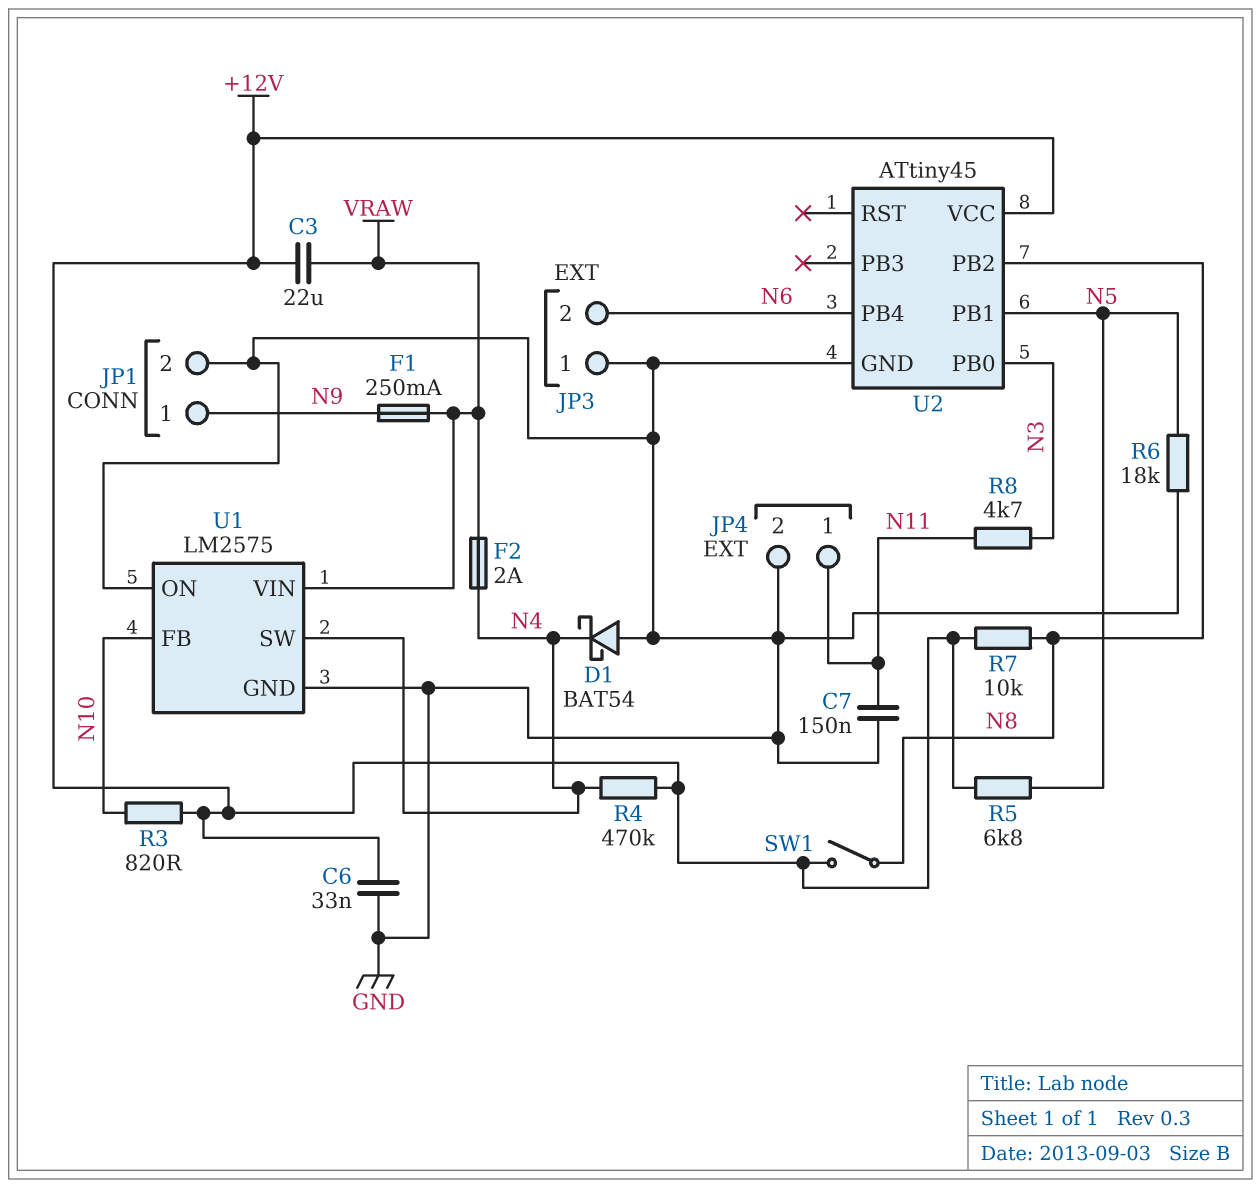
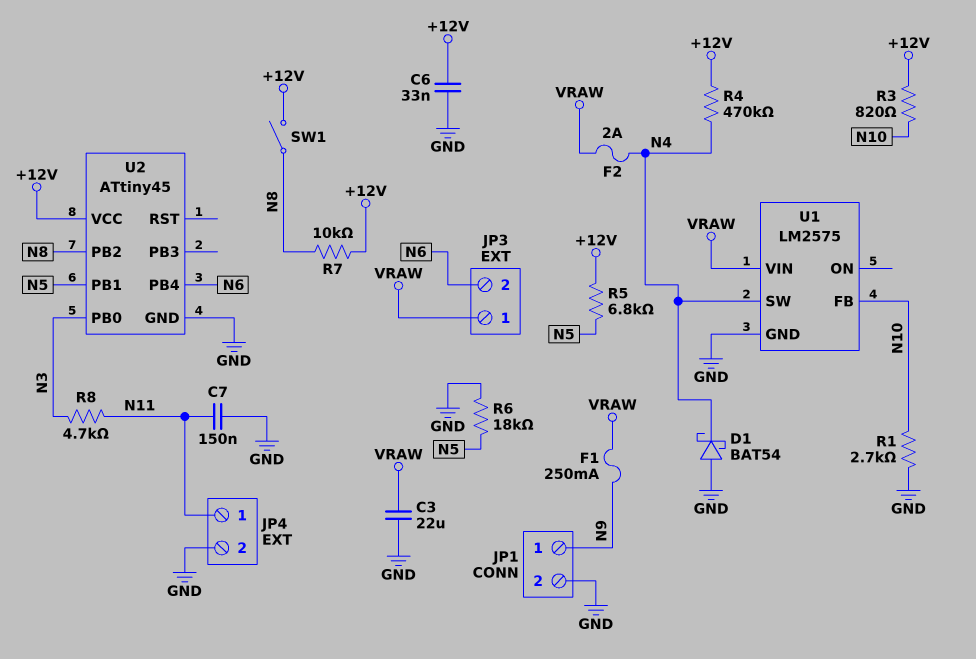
C3: 22uF (+12V, VRAW) -> 22uF (GND, VRAW)
JP3 pin 1: GND -> VRAW
R1: none -> 2.7k (GND, N10)
U1 pin ON: GND -> none

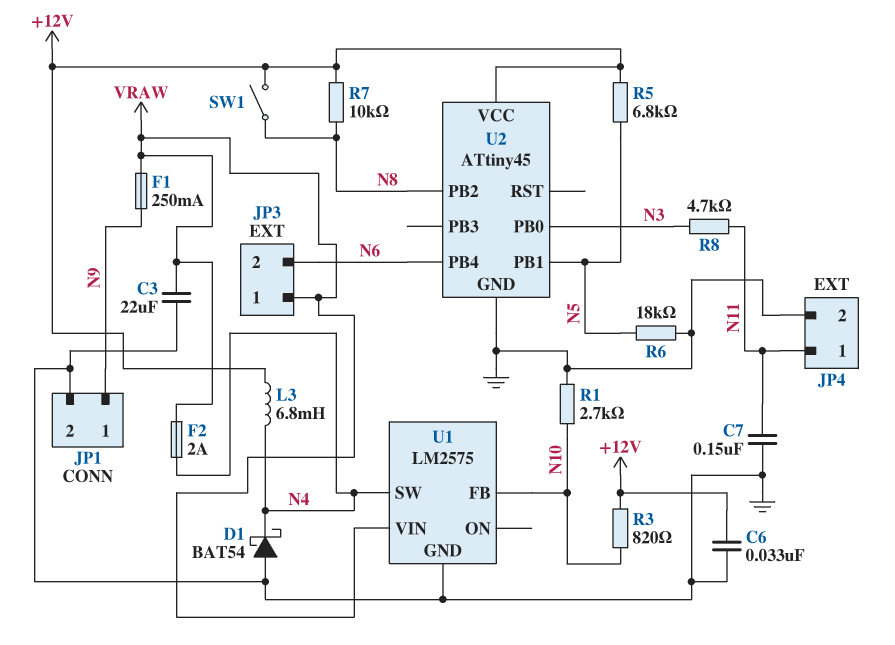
L3: none -> 6.8mH (+12V, N4)
R4: 470k (+12V, N4) -> none

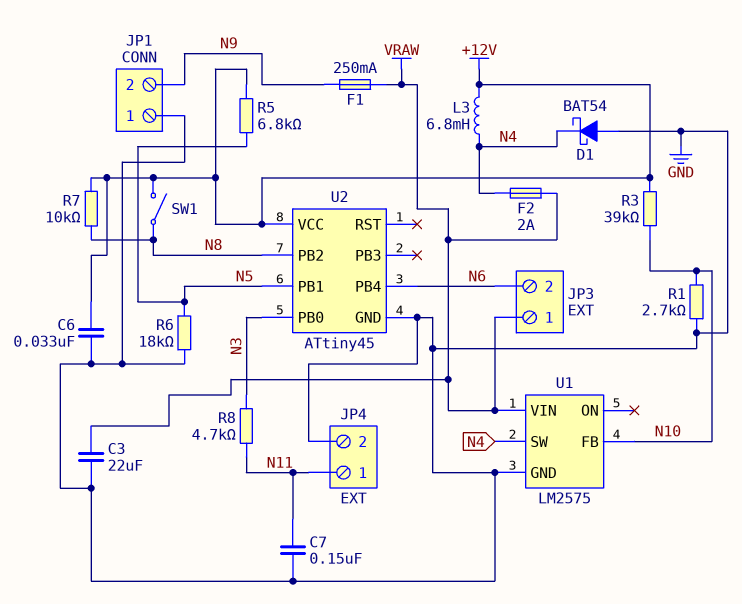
JP1 pin 1: N9 -> GND
JP1 pin 2: GND -> N9
R3: 820 (+12V, N10) -> 39k (+12V, N10)

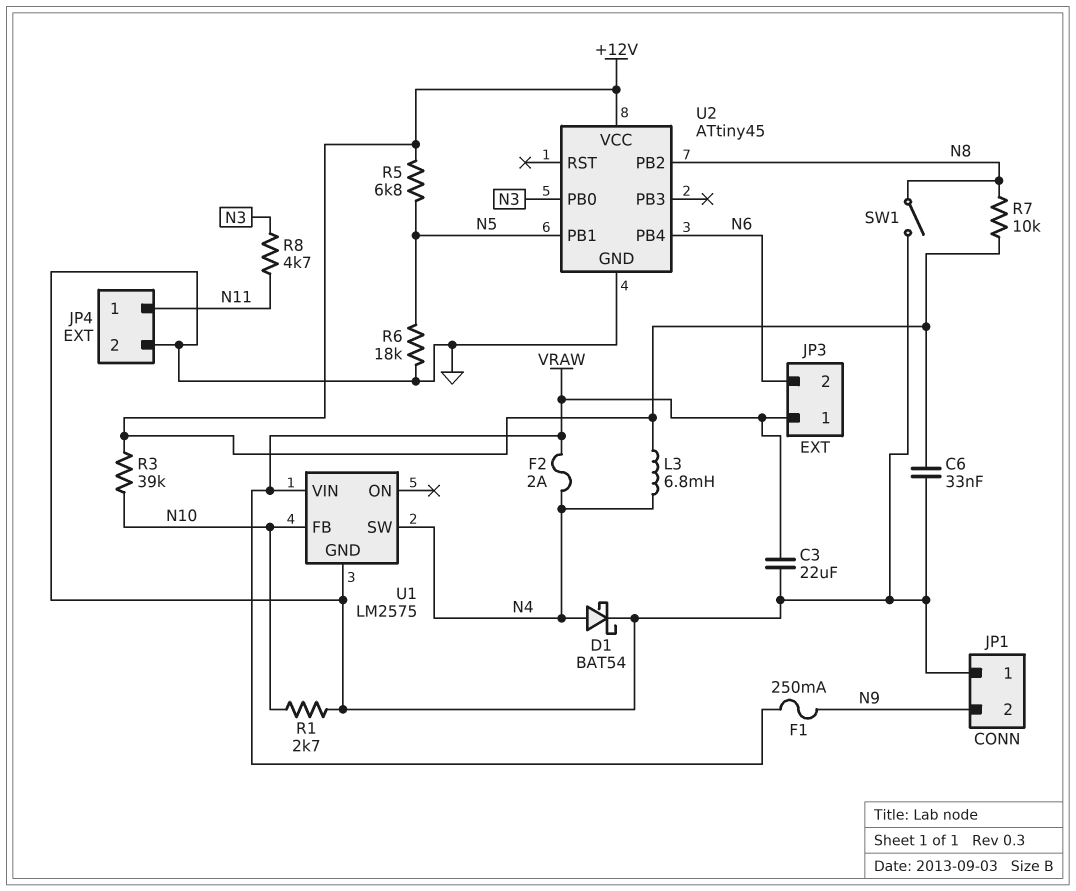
C7: 150nF (GND, N11) -> none
D1: schottky BAT54 (A GND, K N4) -> schottky BAT54 (A N4, K GND)
SW1: switch (+12V, N8) -> switch (GND, N8)

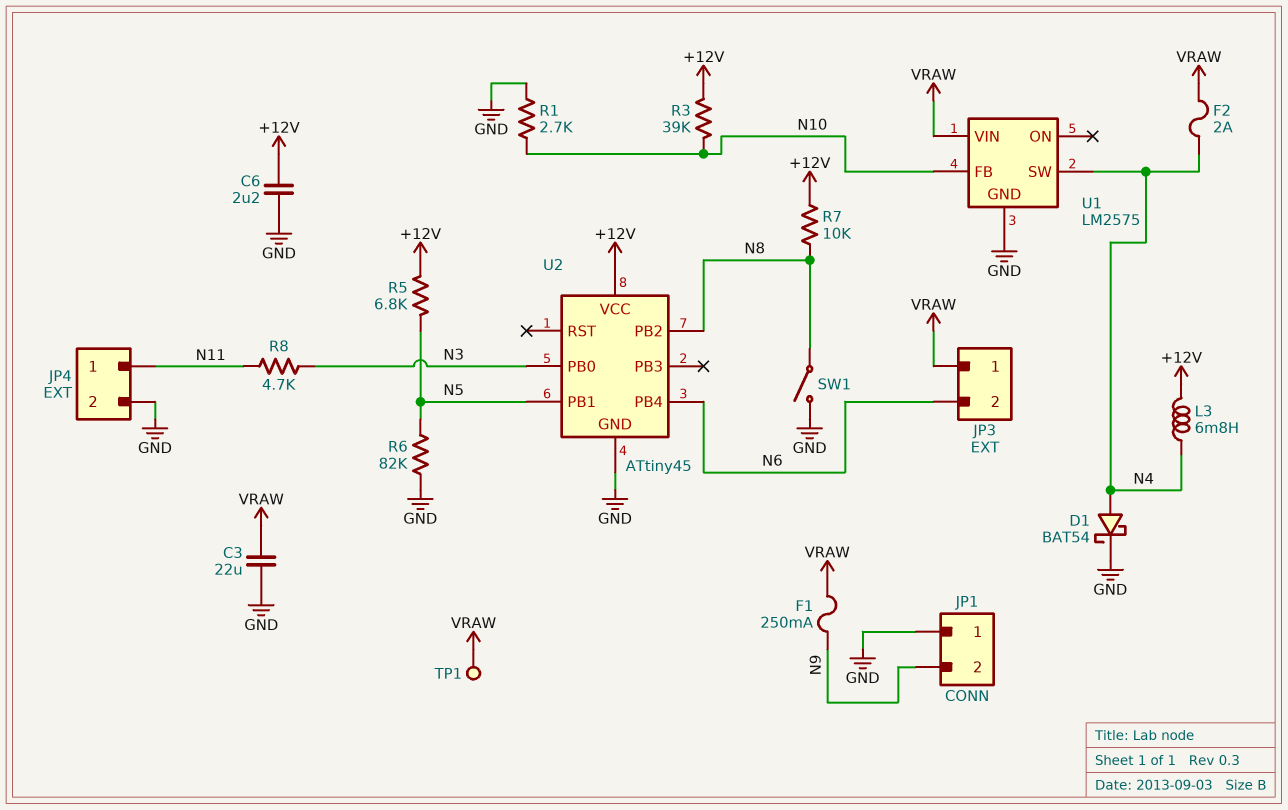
C6: 33nF (+12V, GND) -> 2.2uF (+12V, GND)
R6: 18k (GND, N5) -> 82k (GND, N5)
TP1: none -> test point (VRAW)

